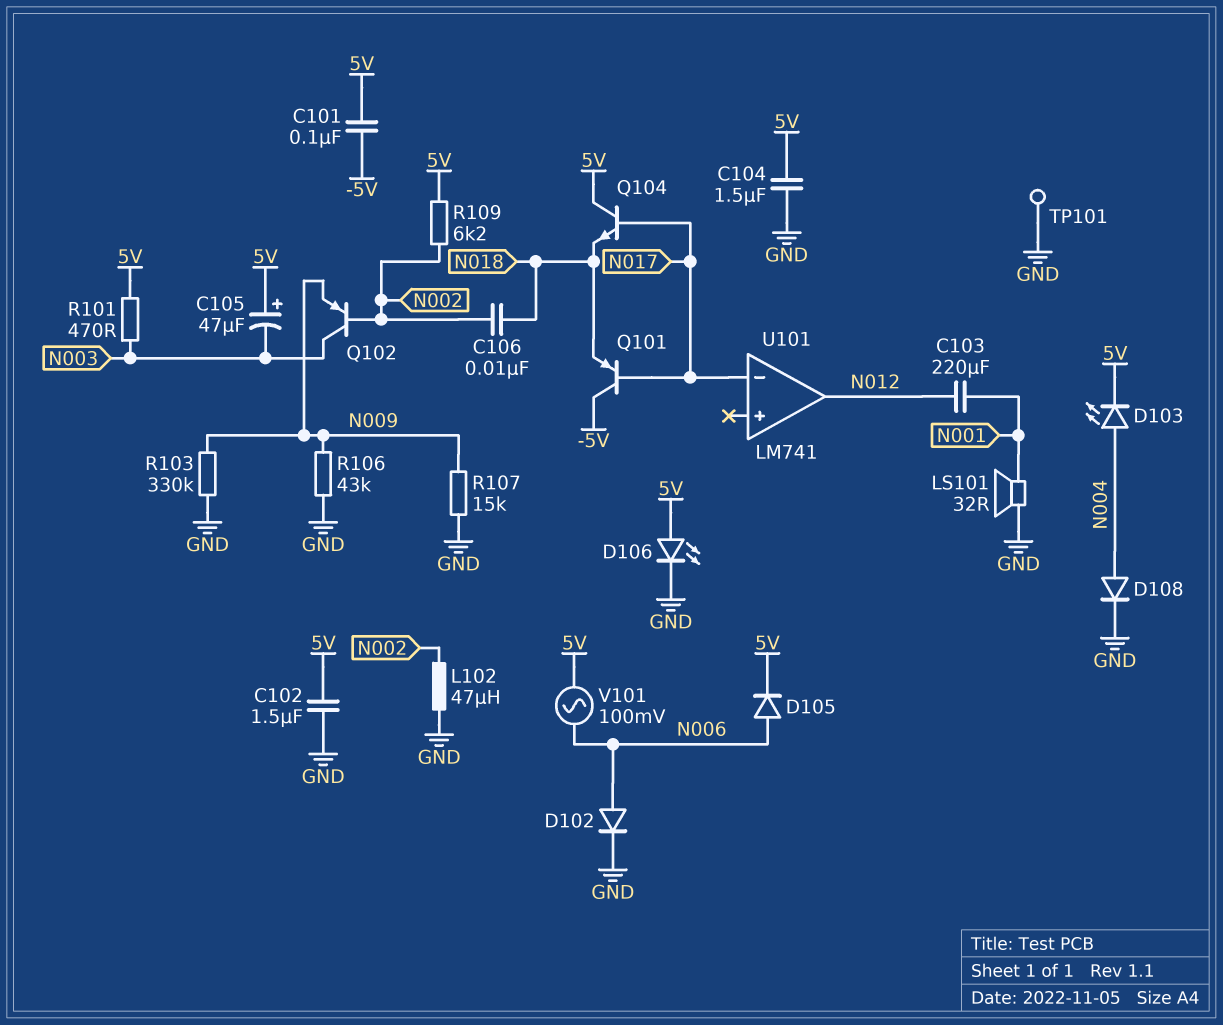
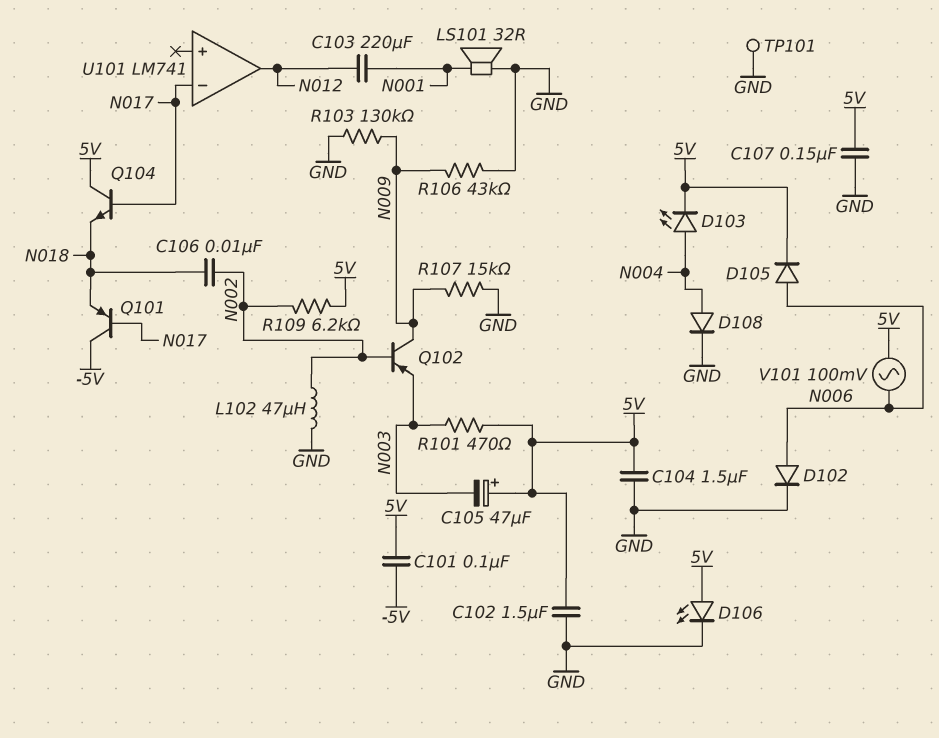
C107: none -> 150nF (5V, GND)
Q102: PNP (B N002, C N003, E N009) -> PNP (B N002, C N009, E N003)
R103: 330k (GND, N009) -> 130k (GND, N009)

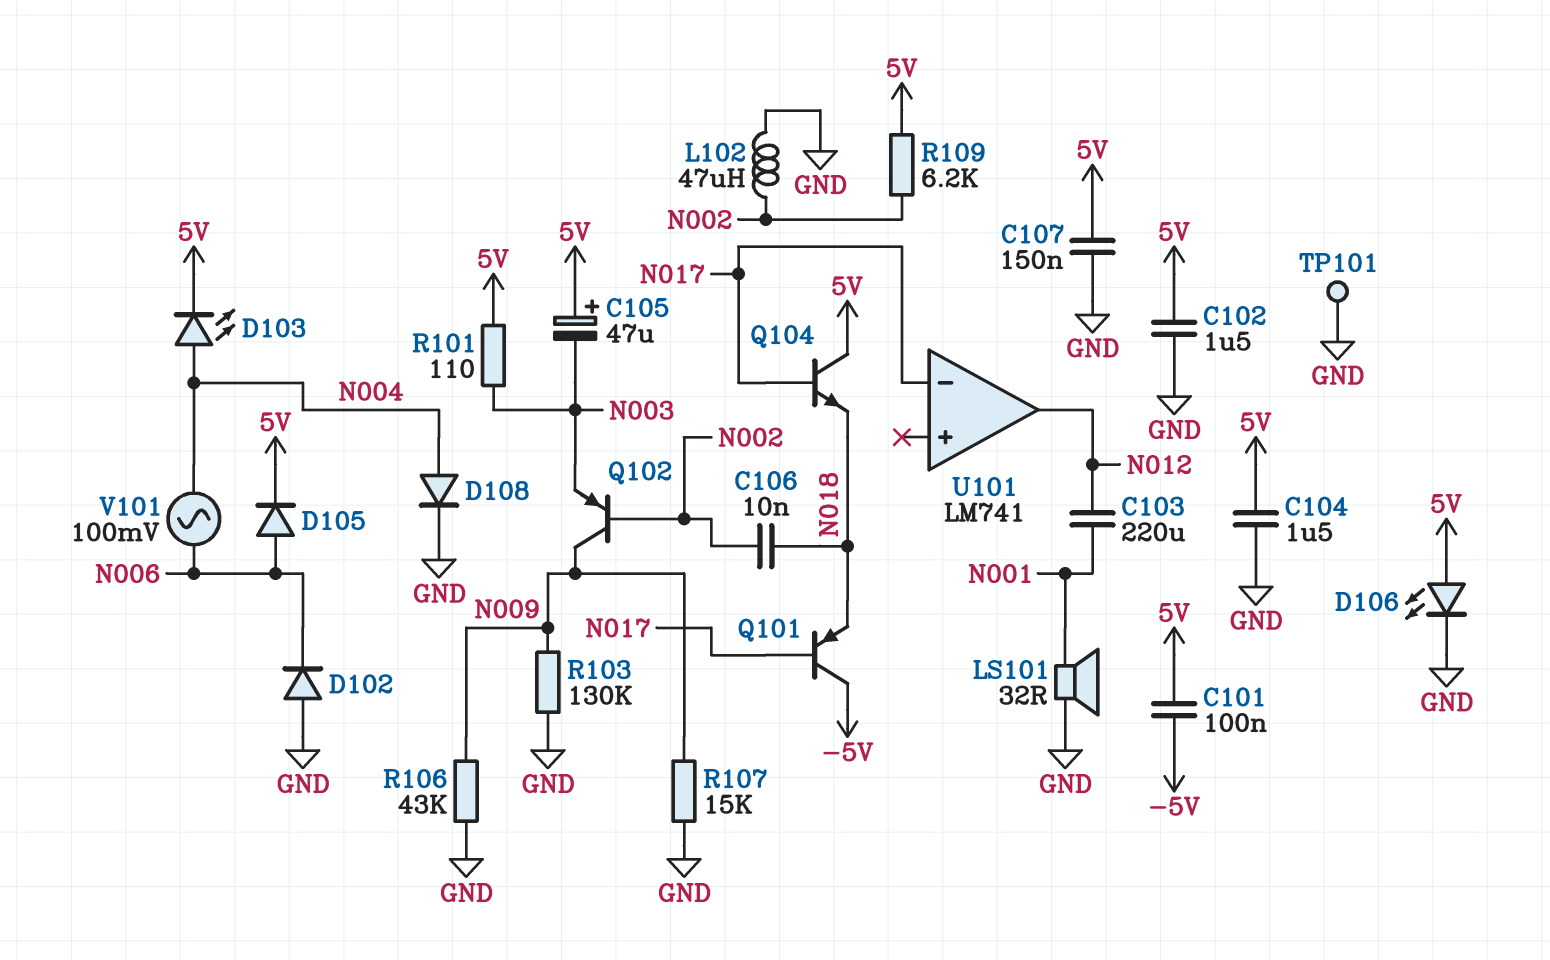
D102: diode (A N006, K GND) -> diode (A GND, K N006)
R101: 470 (5V, N003) -> 110 (5V, N003)
V101: AC 100mV (5V, N006) -> AC 100mV (N004, N006)

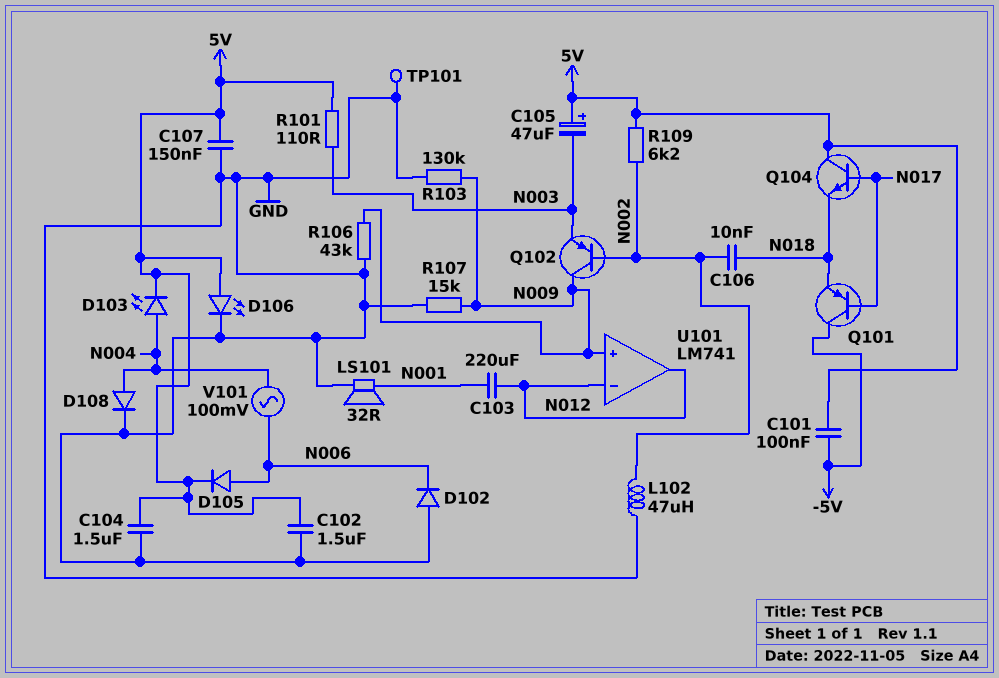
U101 pin in+: none -> N009
U101 pin in-: N017 -> N012

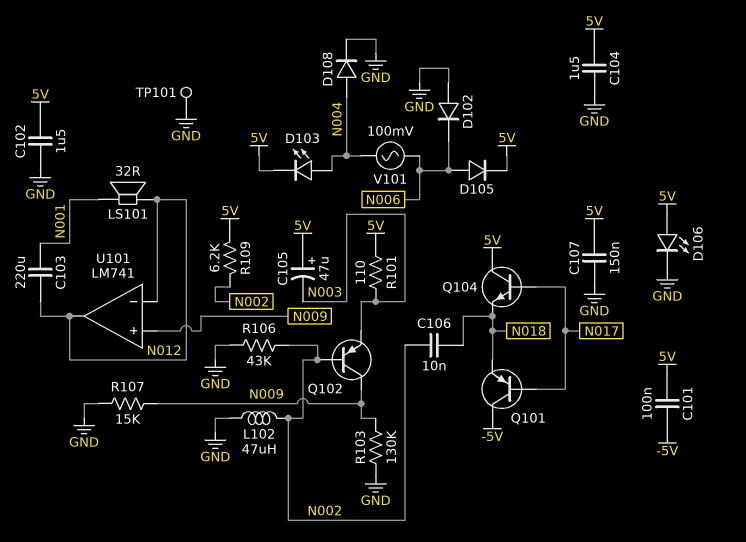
LS101: speaker 32R (GND, N001) -> speaker 32R (N001, N012)
R106: 43k (GND, N009) -> 43k (GND, N002)

